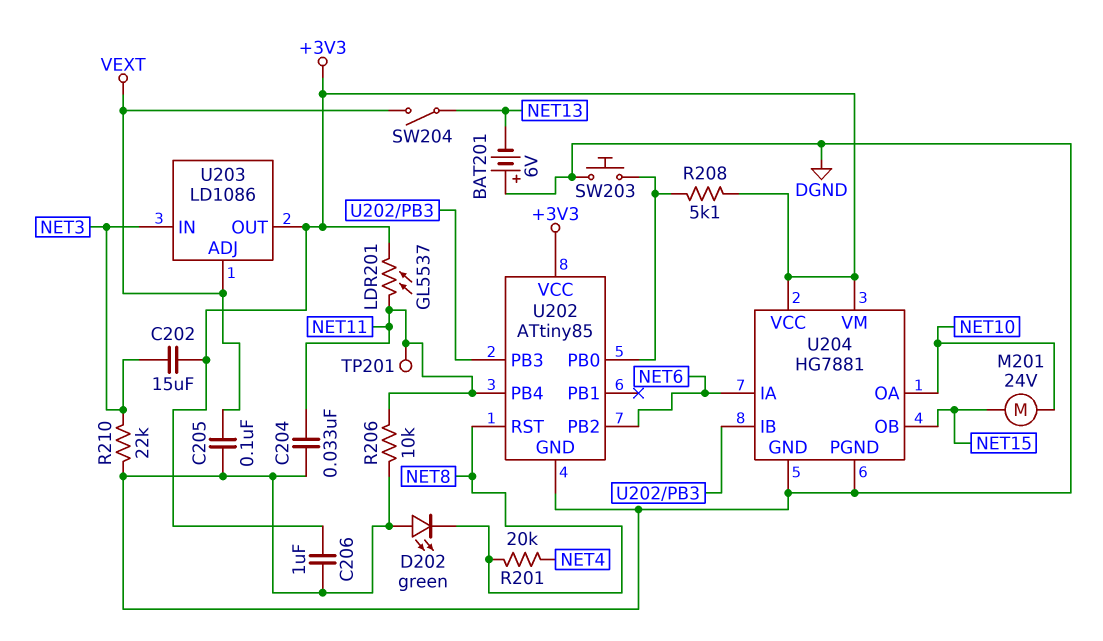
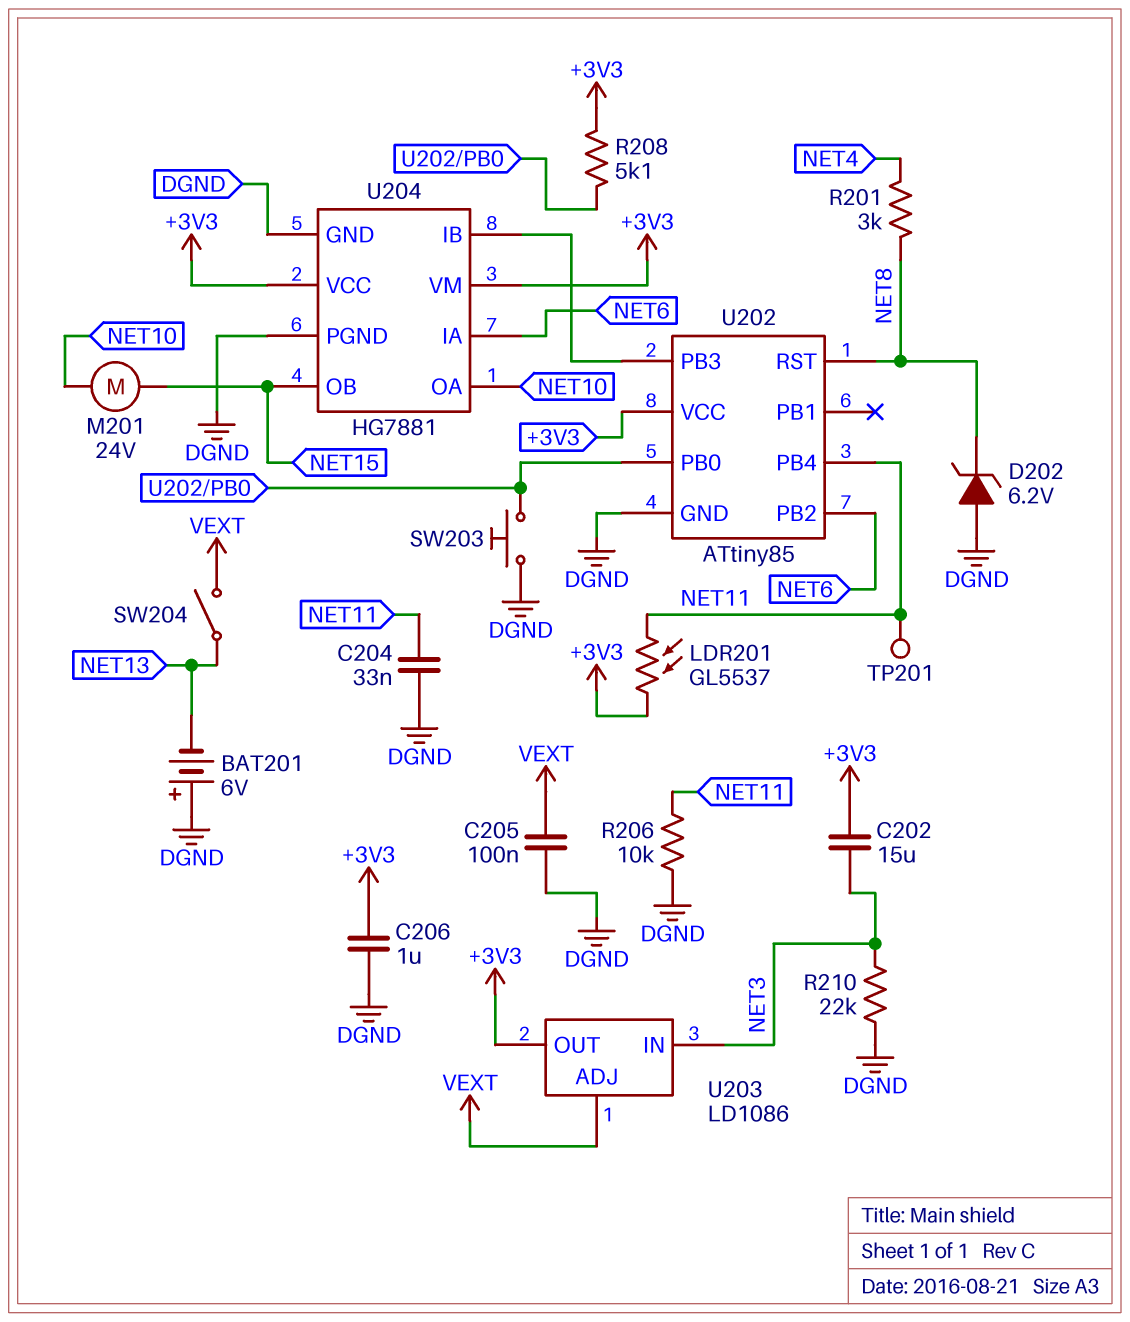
D202: LED green (A DGND, K NET8) -> zener 6.2V (A DGND, K NET8)
R201: 20k (NET4, NET8) -> 3k (NET4, NET8)

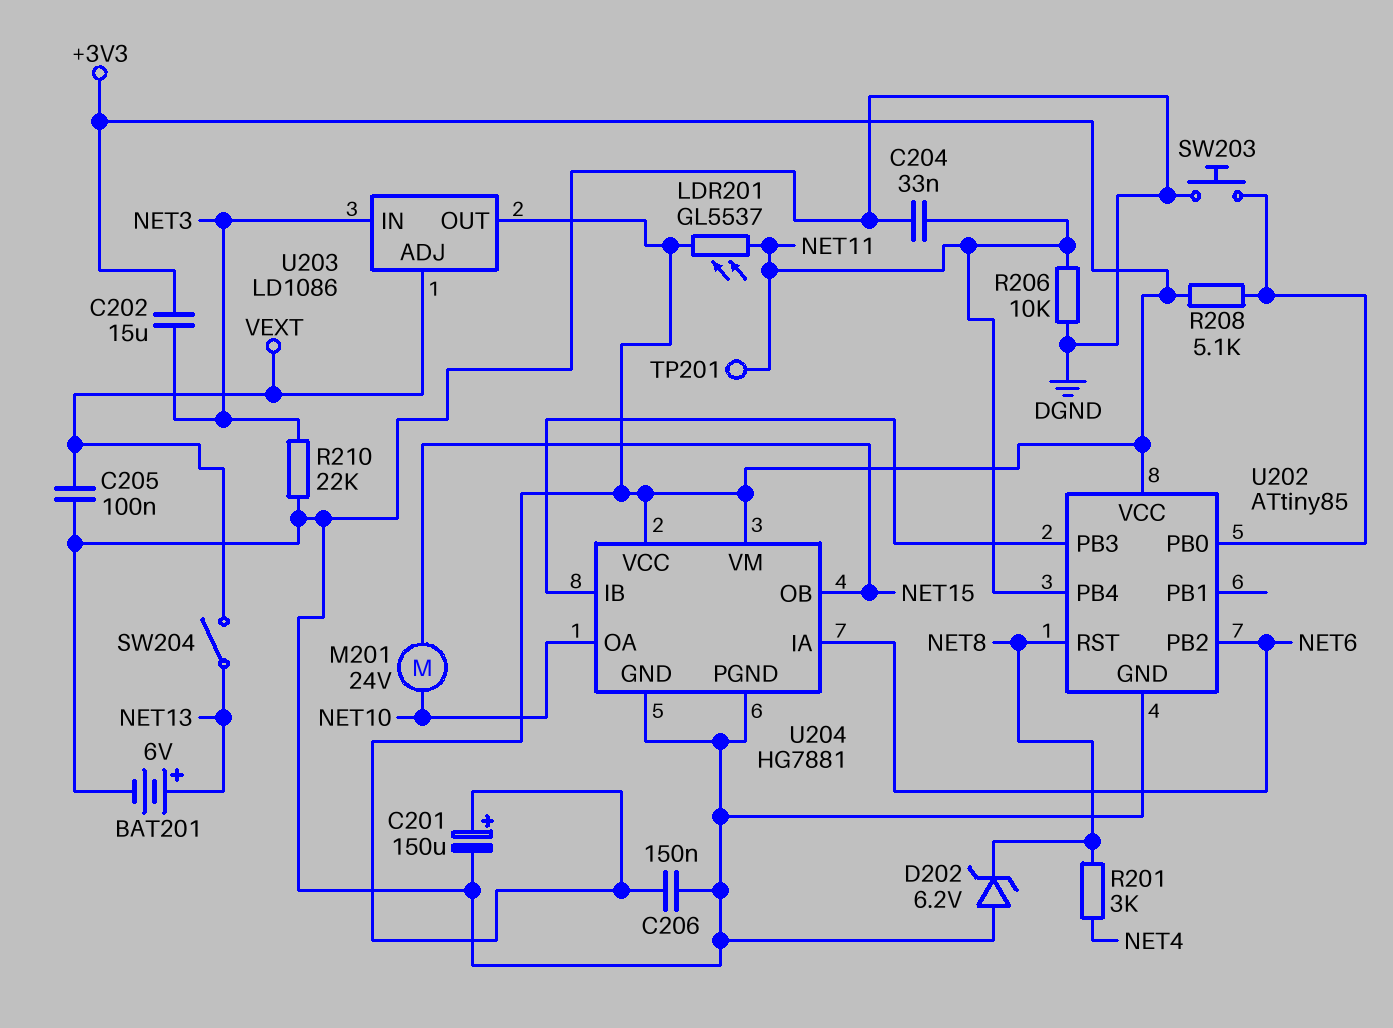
BAT201: 6V (plus DGND, minus NET13) -> 6V (plus NET13, minus DGND)
C201: none -> 150uF (plus +3V3, minus DGND)
C206: 1uF (+3V3, DGND) -> 150nF (+3V3, DGND)

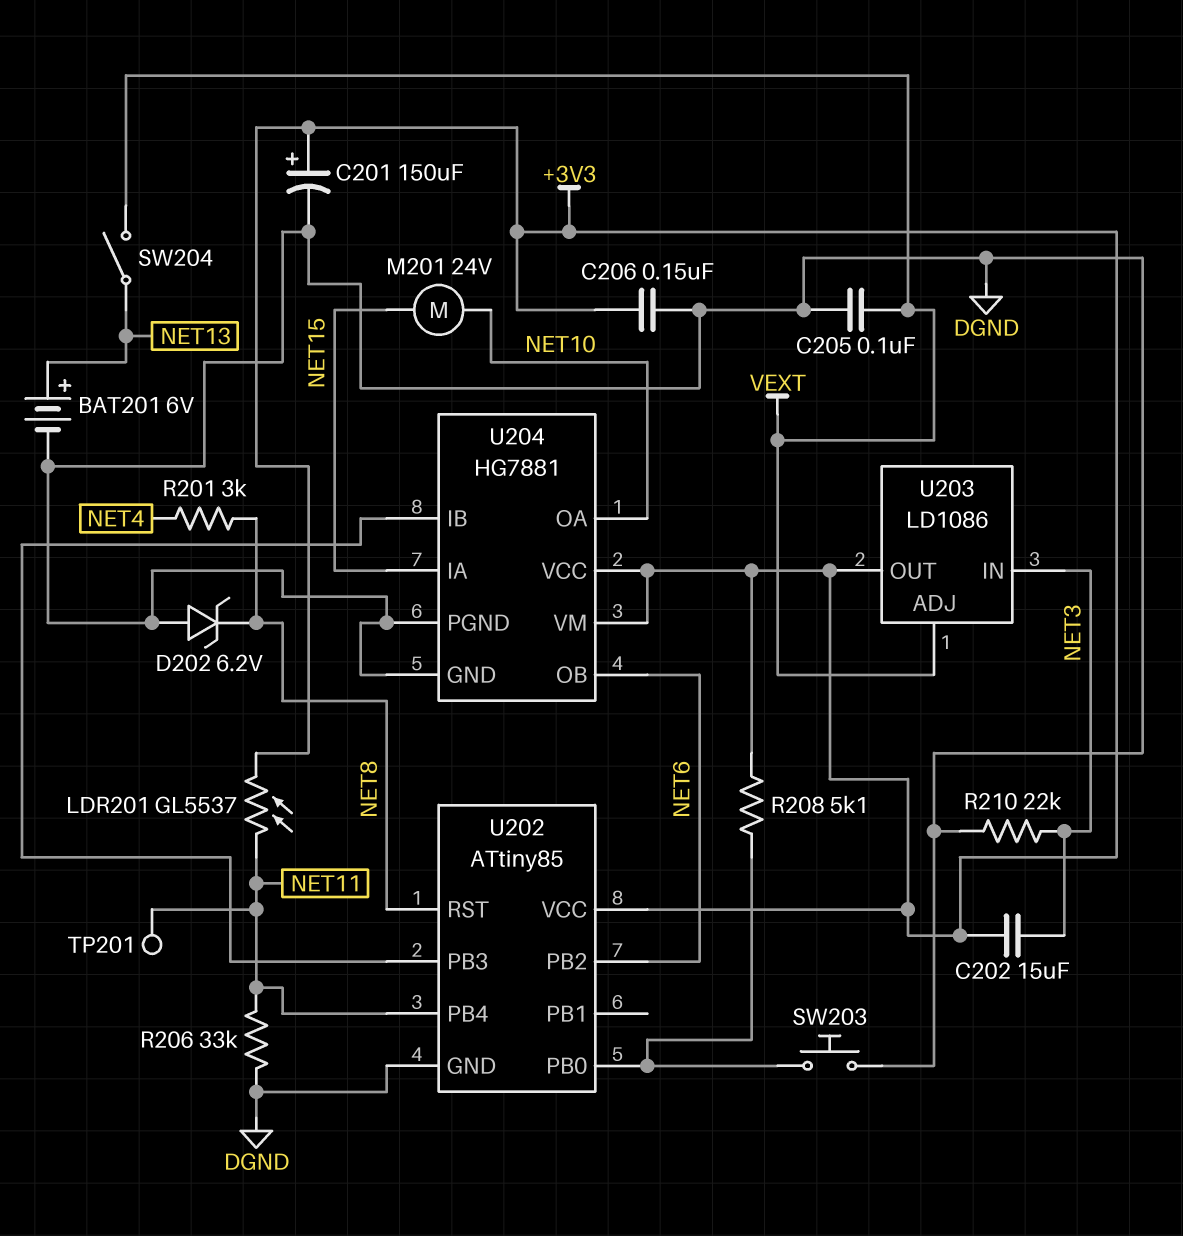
C204: 33nF (DGND, NET11) -> none
R206: 10k (DGND, NET11) -> 33k (DGND, NET11)
U204 pin IA: NET6 -> NET15
U204 pin OB: NET15 -> NET6

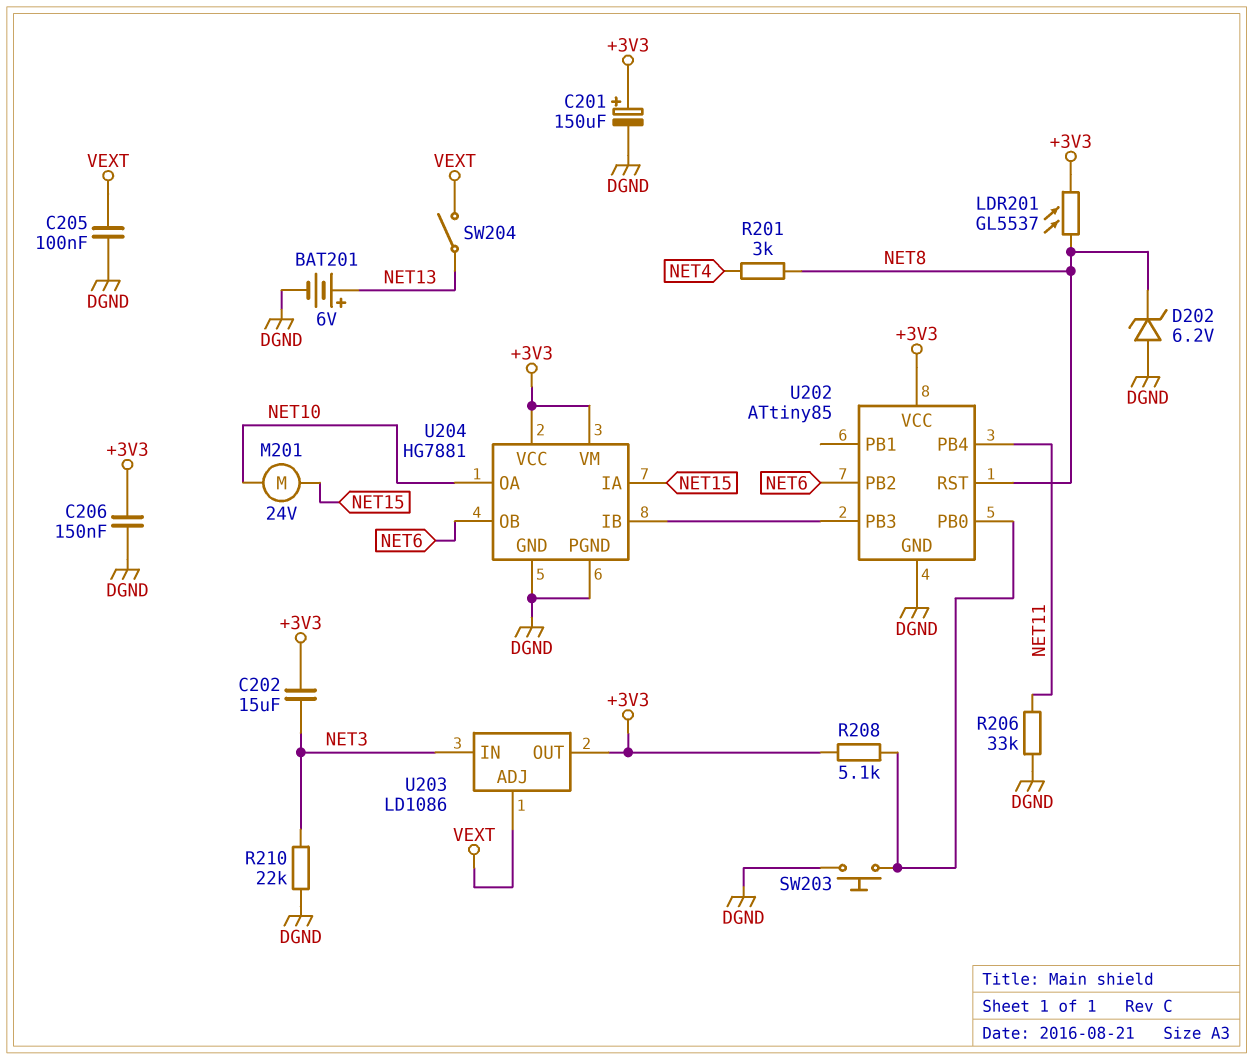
LDR201: GL5537 (+3V3, NET11) -> GL5537 (+3V3, NET8)
TP201: test point (NET11) -> none

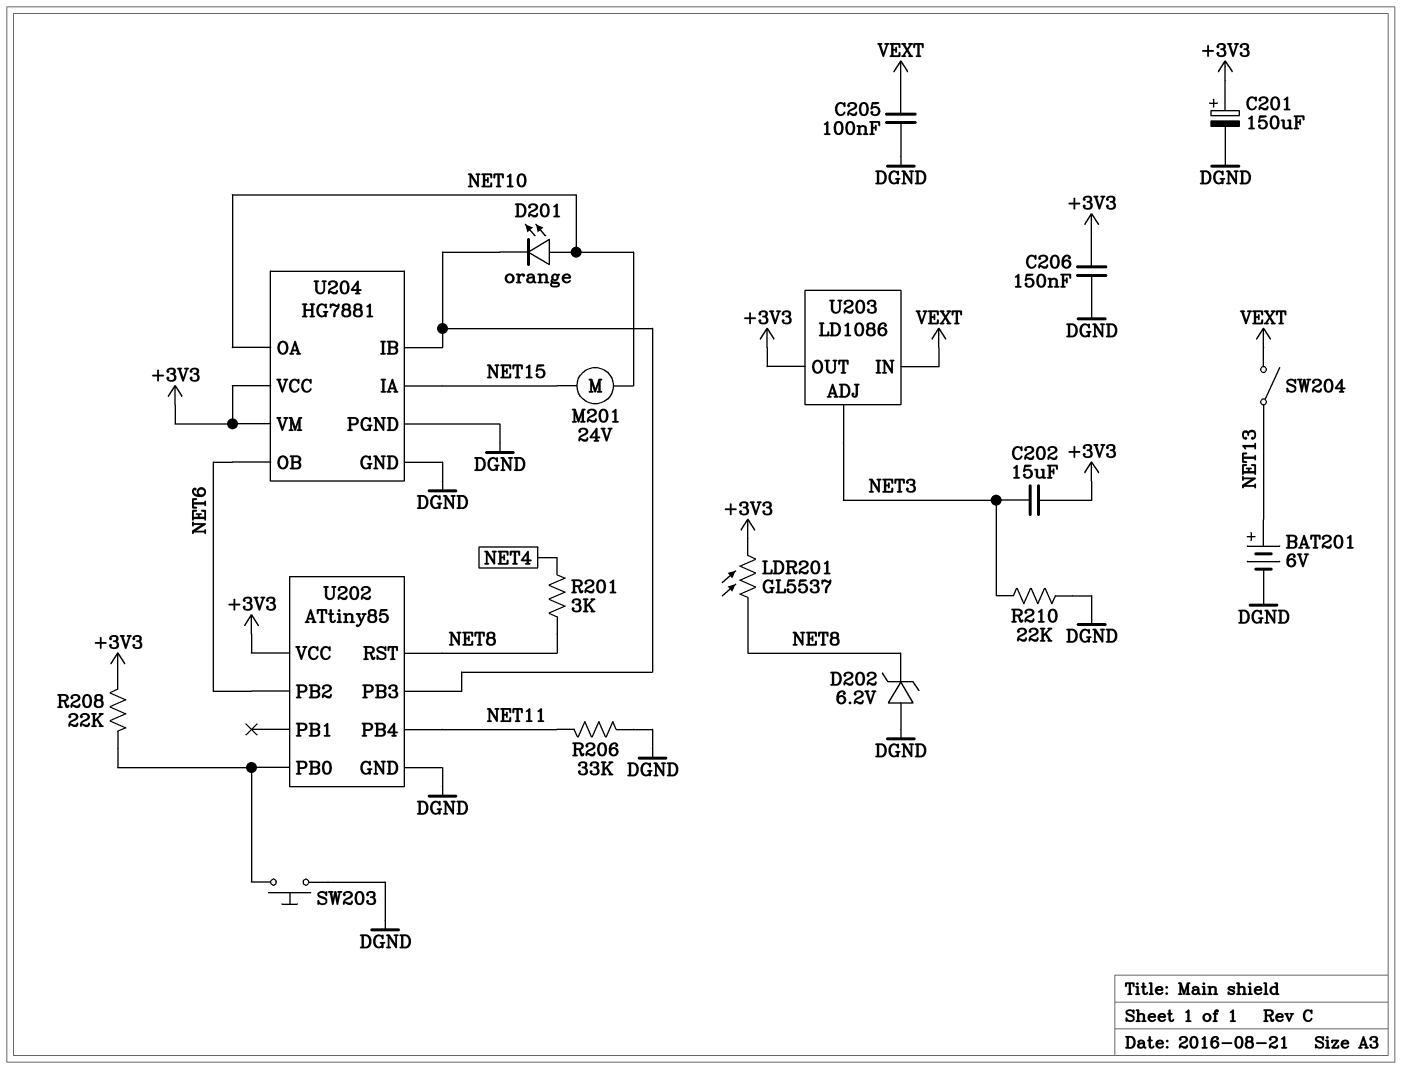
D201: none -> LED orange (A NET10, K U202/PB3)
R208: 5.1k (+3V3, U202/PB0) -> 22k (+3V3, U202/PB0)
U203 pin ADJ: VEXT -> NET3
U203 pin IN: NET3 -> VEXT

